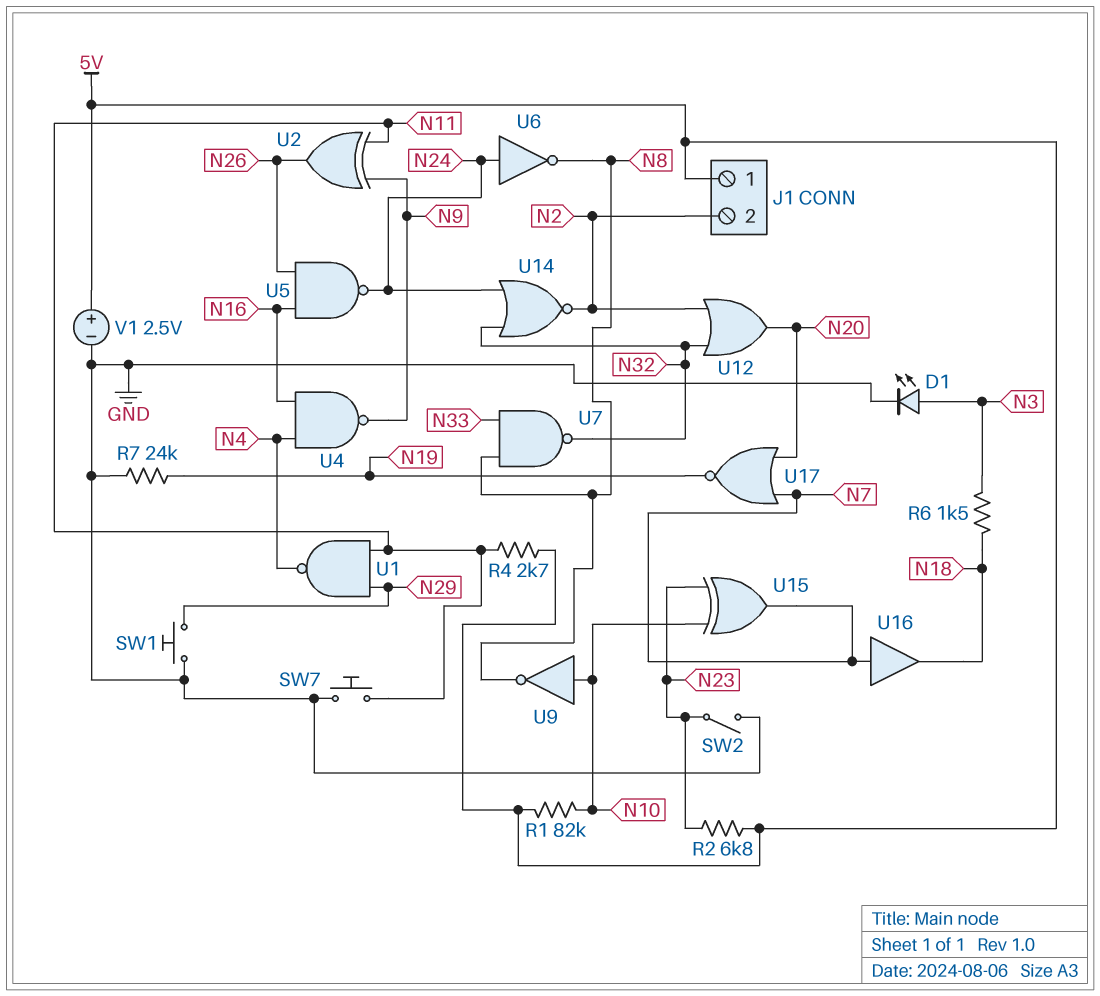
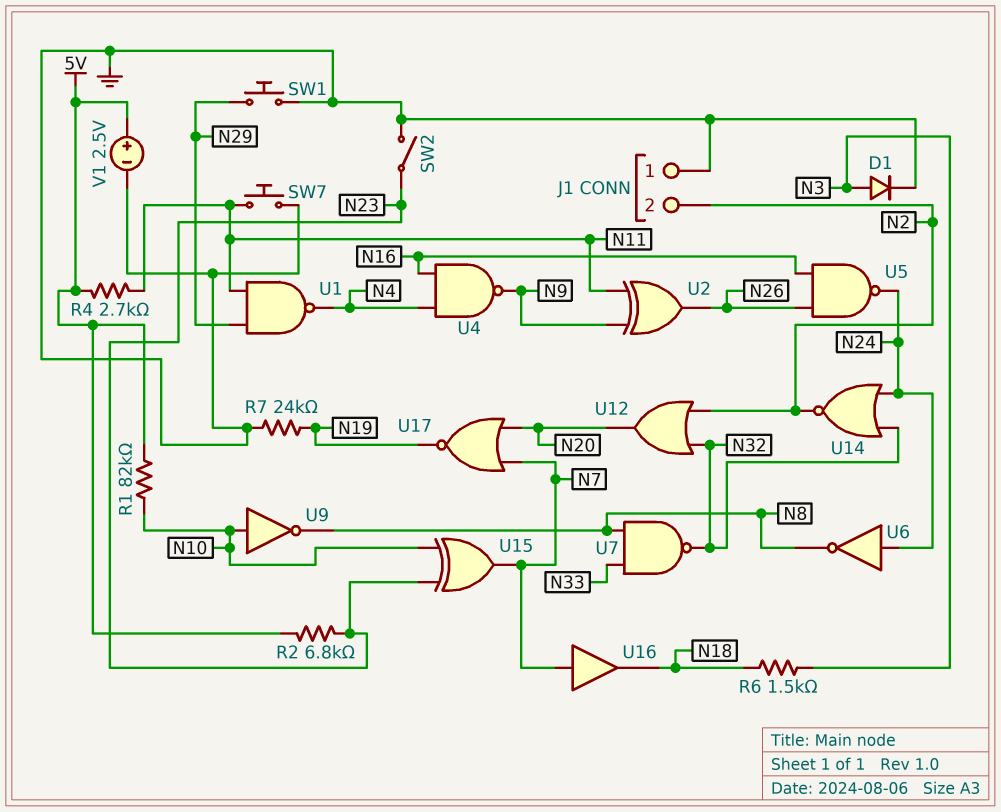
D1: LED (A N3, K GND) -> diode (A N3, K GND)
J1 pin 1: 5V -> GND

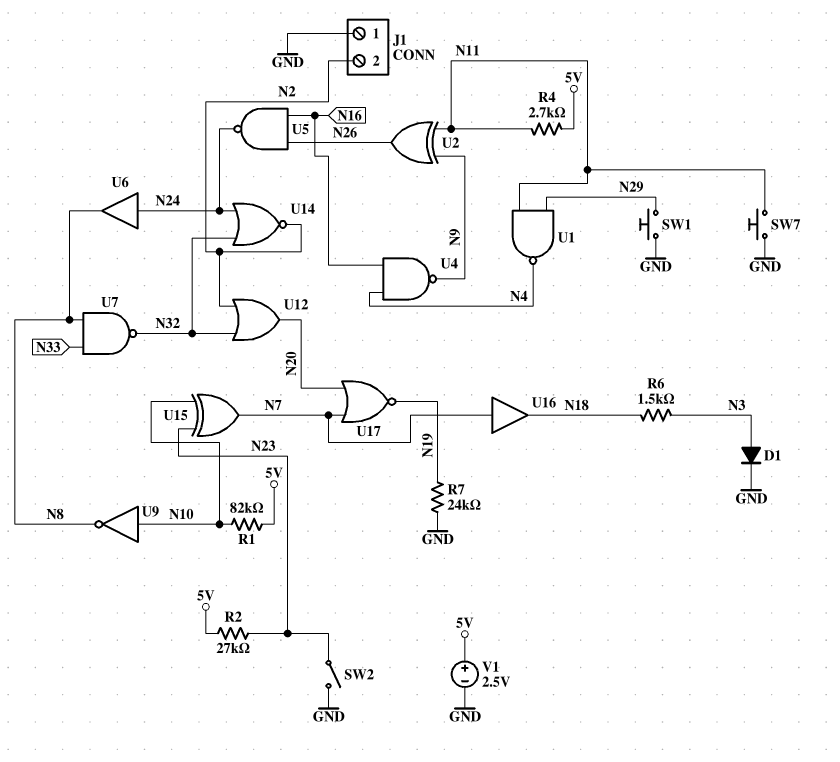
R2: 6.8k (5V, N23) -> 27k (5V, N23)
U6: NOT (in N24, out N8) -> buffer (in N24, out N8)

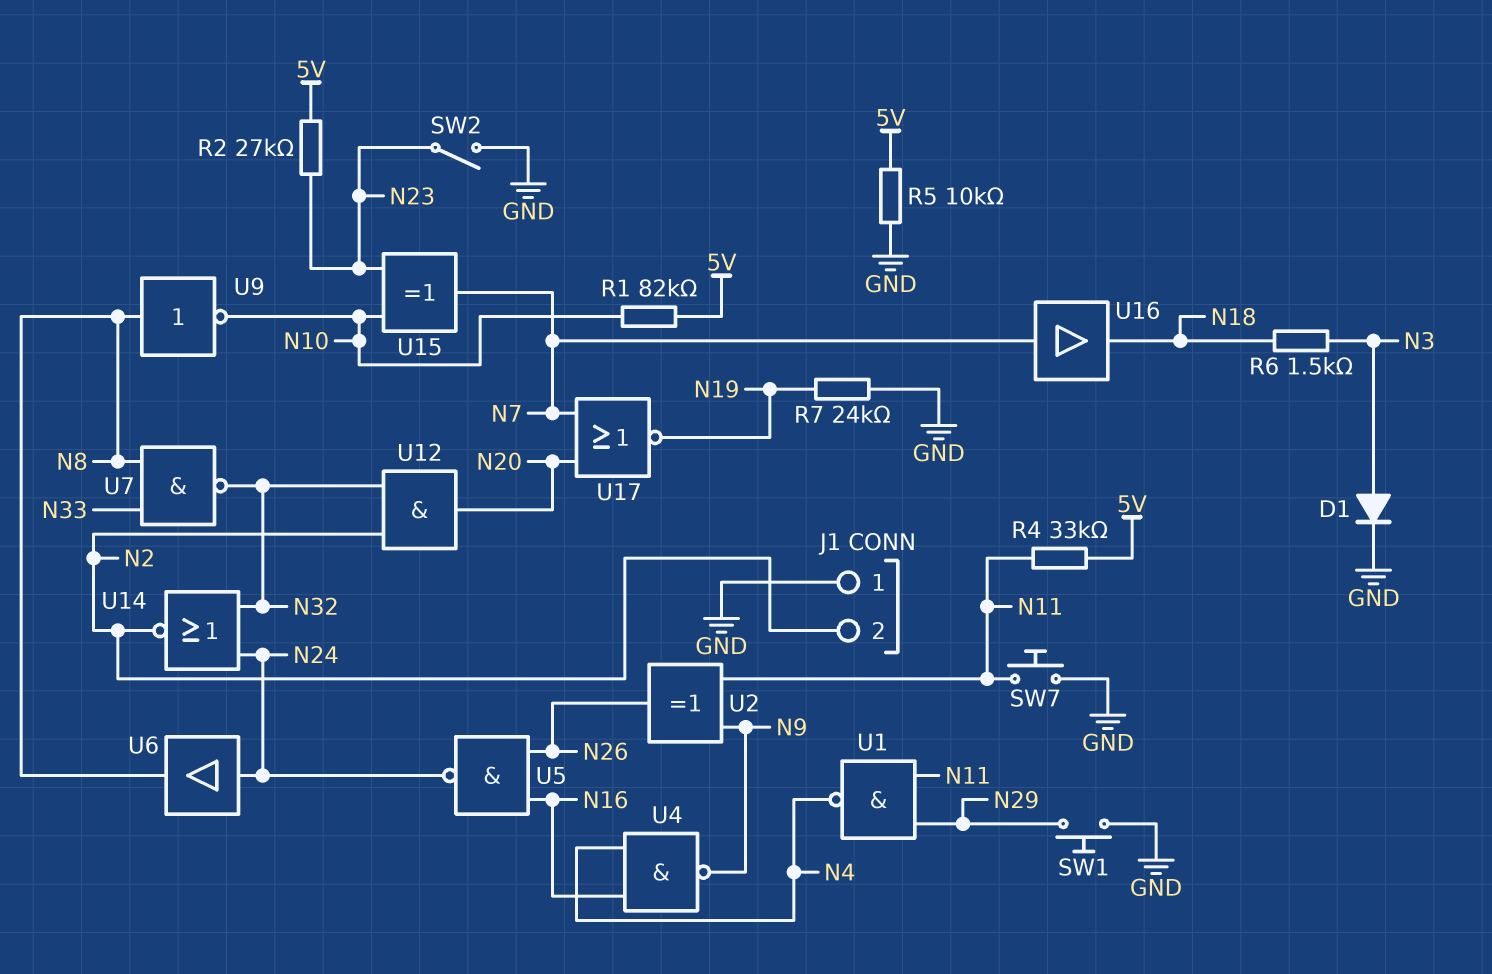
R4: 2.7k (5V, N11) -> 33k (5V, N11)
R5: none -> 10k (5V, GND)
U9: NOT (in N10, out N8) -> NOT (in N8, out N10)
U12: OR (in N2, in N32, out N20) -> AND (in N2, in N32, out N20)
V1: 2.5V (plus 5V, minus GND) -> none

